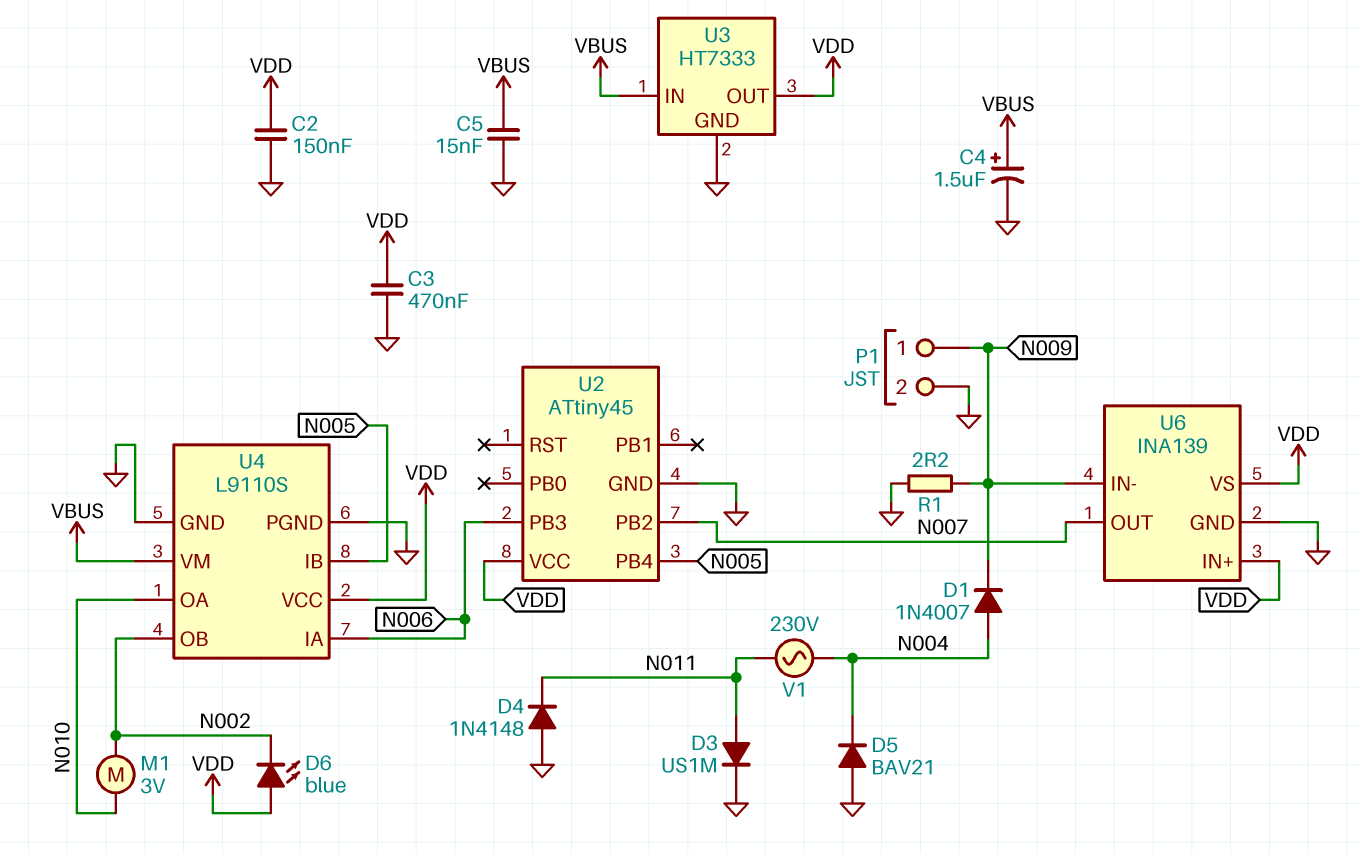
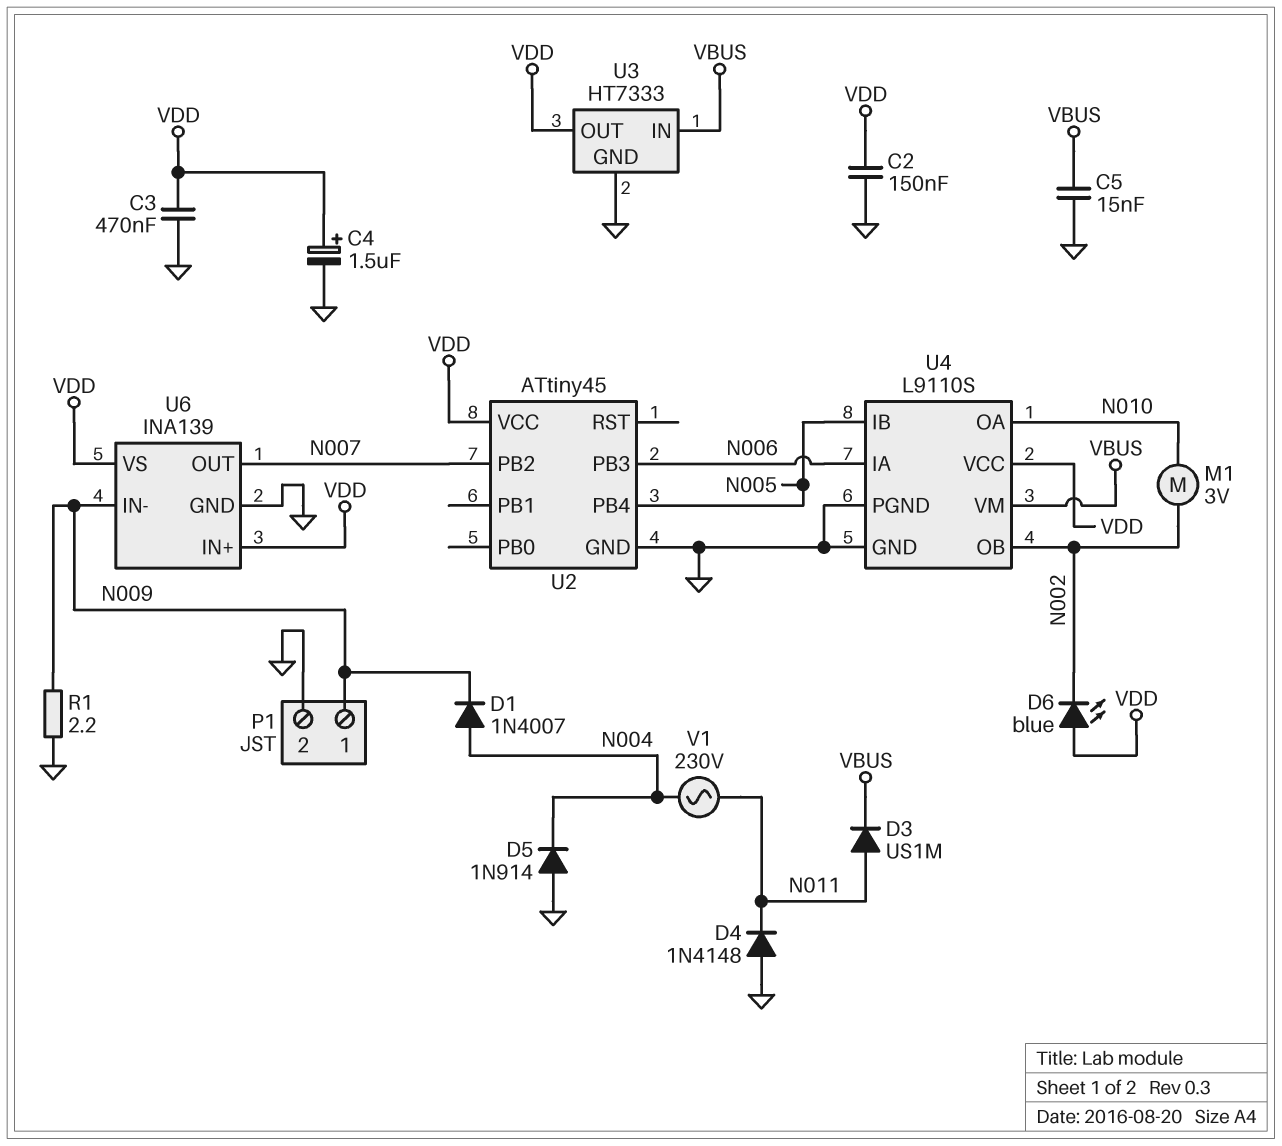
C4: 1.5uF (plus VBUS, minus GND) -> 1.5uF (plus VDD, minus GND)
D3: diode US1M (A N011, K GND) -> diode US1M (A N011, K VBUS)
D5: diode BAV21 (A GND, K N004) -> diode 1N914 (A GND, K N004)

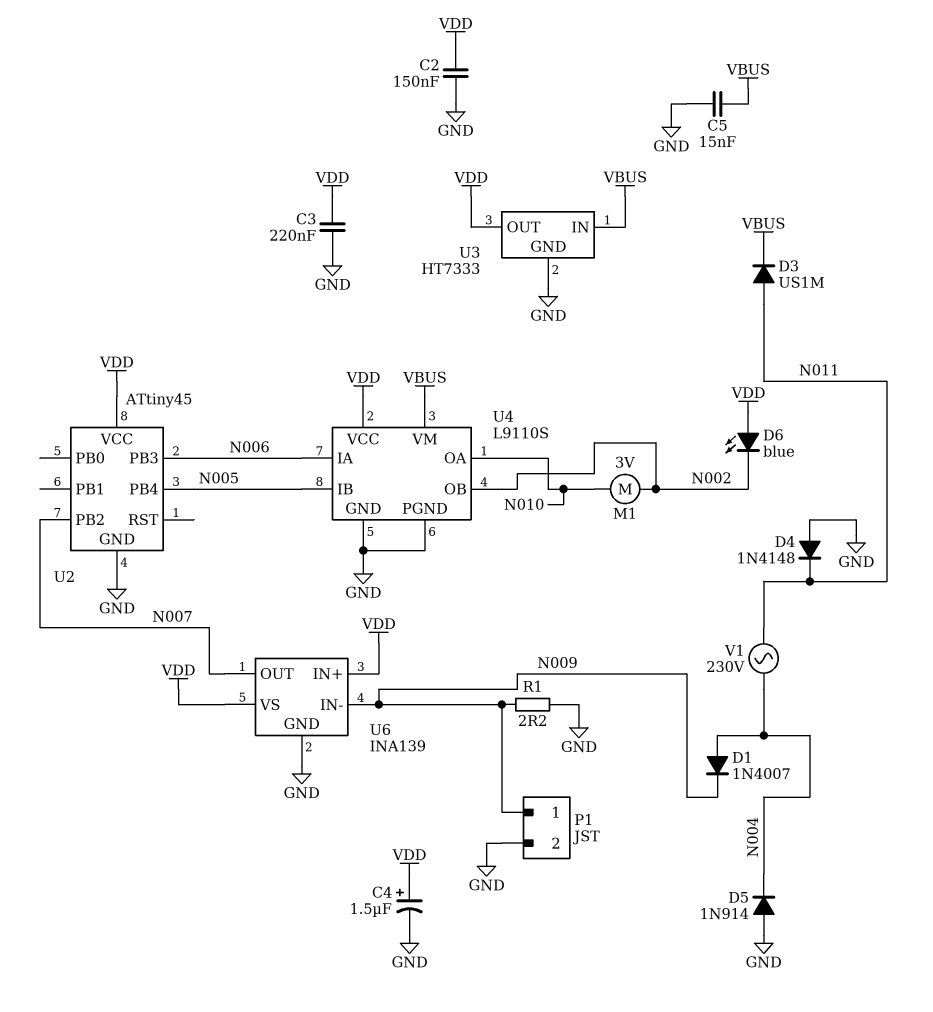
C3: 470nF (GND, VDD) -> 220nF (GND, VDD)

